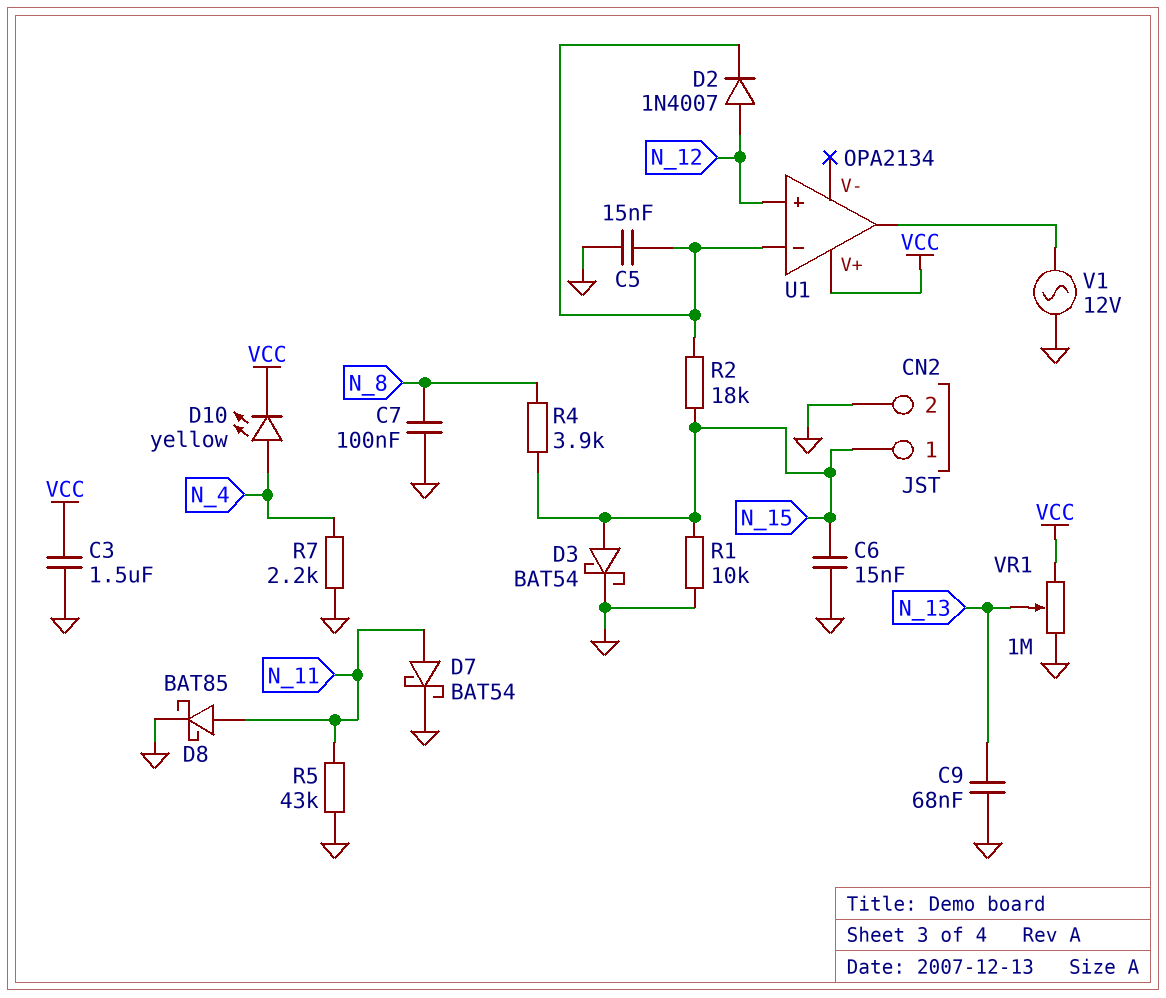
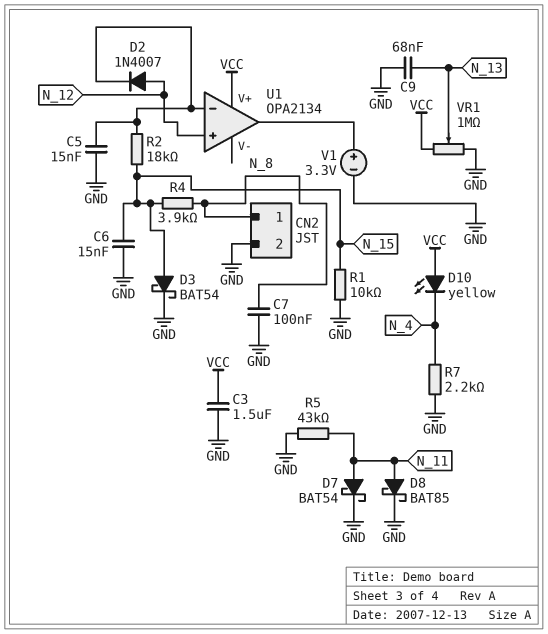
CN2 pin 1: N_15 -> N_8
D10: LED yellow (A N_4, K VCC) -> LED yellow (A VCC, K N_4)
V1: AC 12V (GND, U1/out) -> 3.3V (plus U1/out, minus GND)

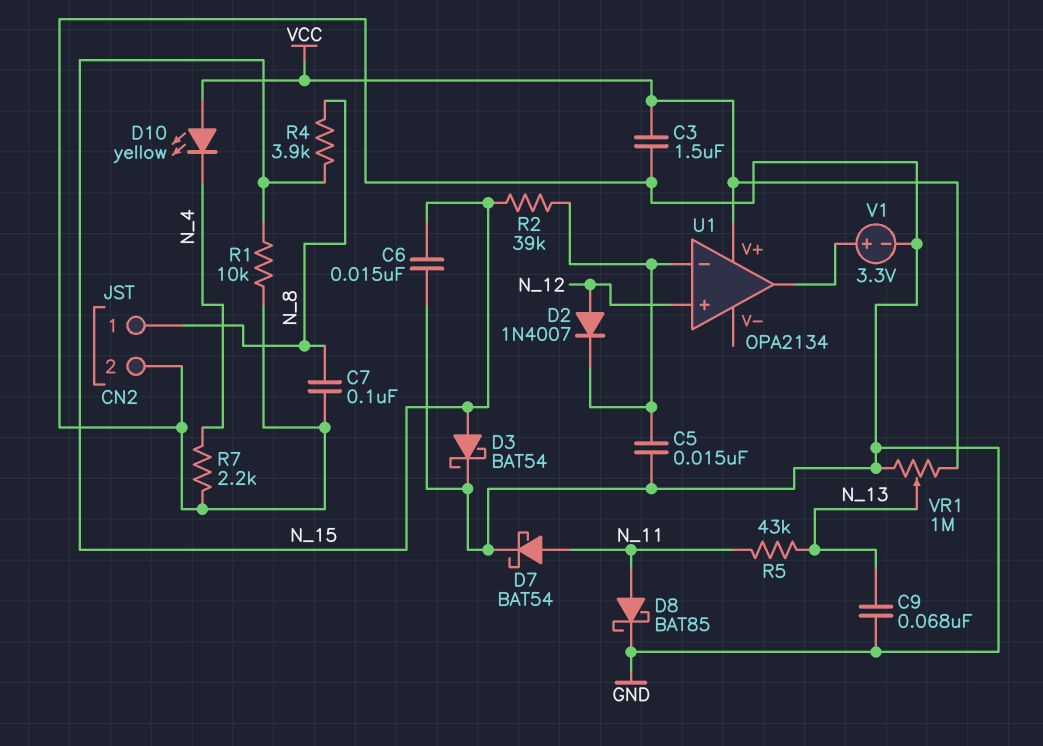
R2: 18k (N_15, U1/in-) -> 39k (N_15, U1/in-)
R5: 43k (GND, N_11) -> 43k (N_11, N_13)

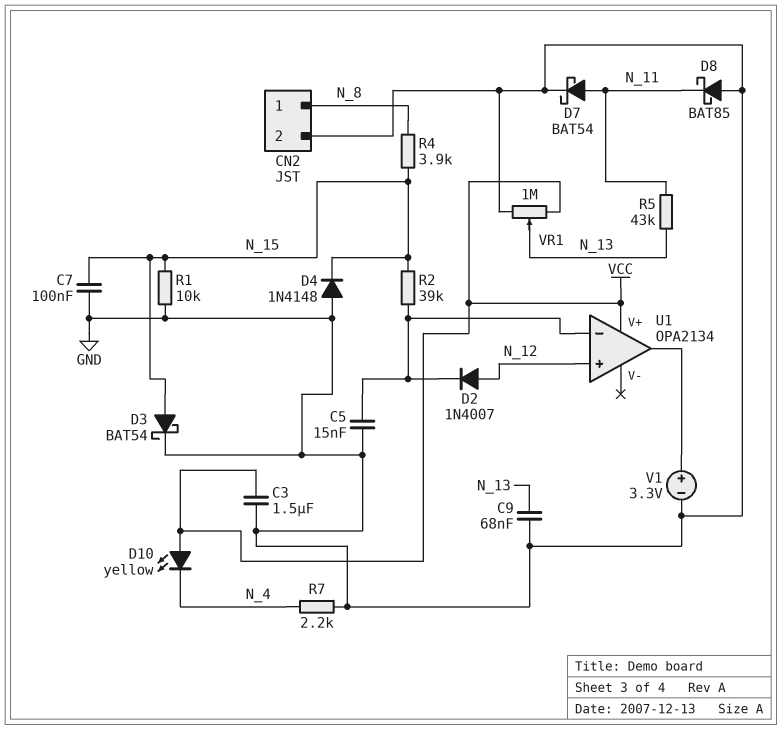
C6: 15nF (GND, N_15) -> none
C7: 100nF (GND, N_8) -> 100nF (GND, N_15)
D4: none -> diode 1N4148 (A GND, K N_15)
D8: schottky BAT85 (A N_11, K GND) -> schottky BAT85 (A GND, K N_11)

